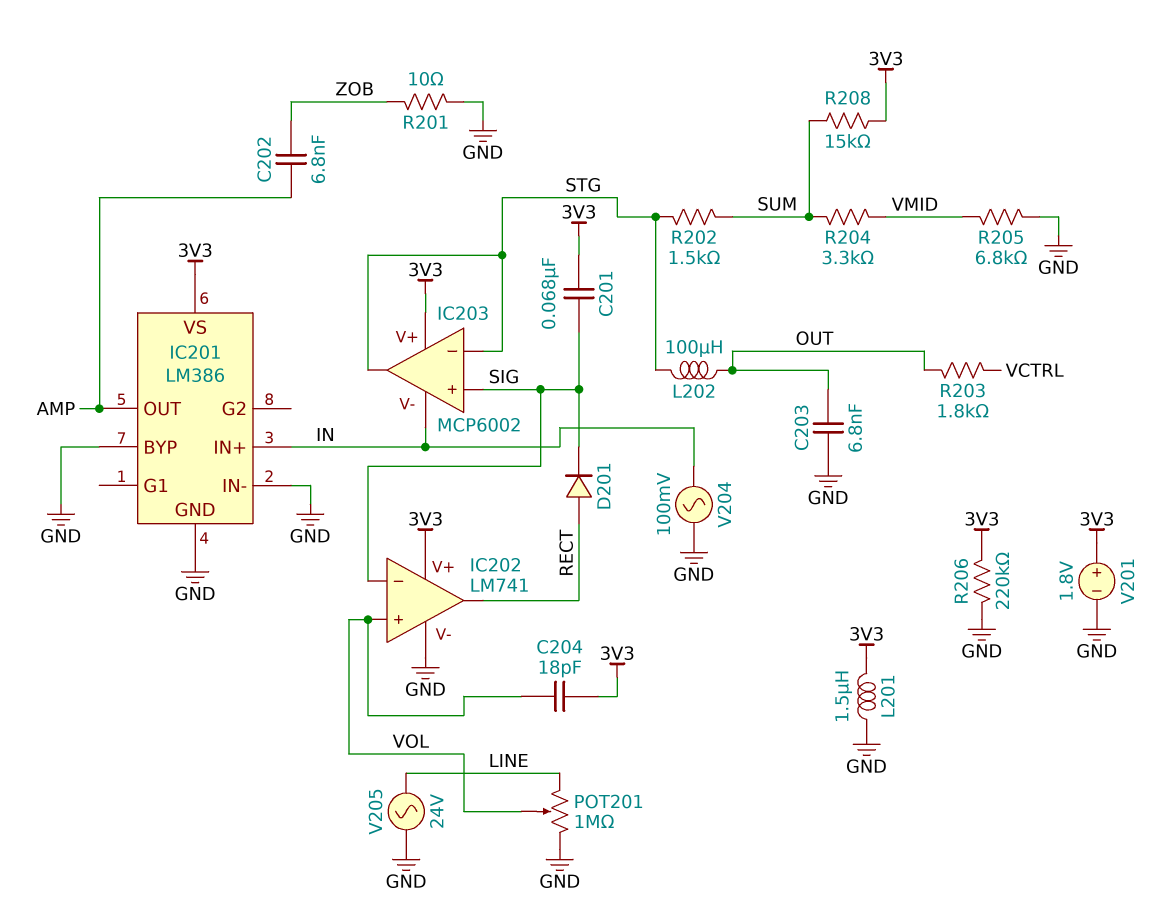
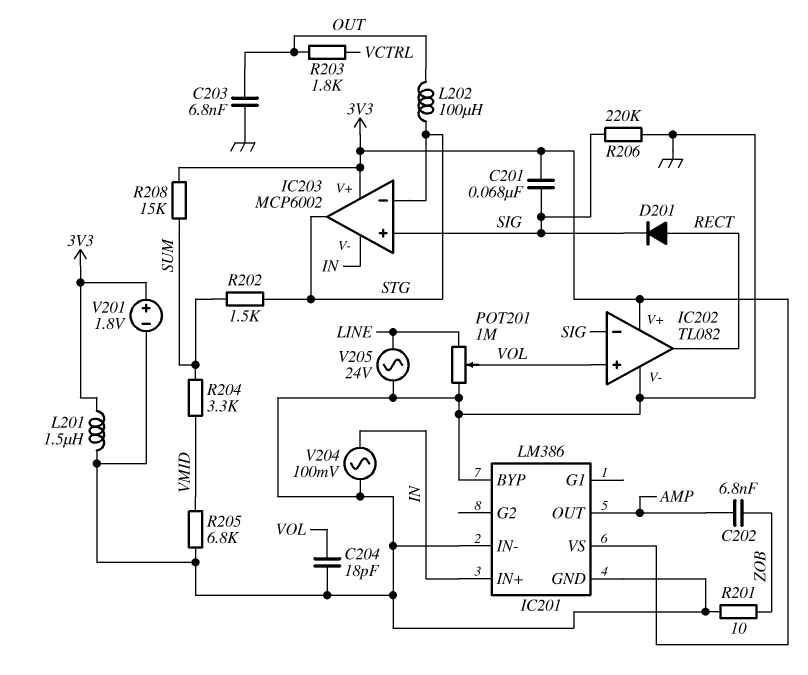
C204: 18pF (3V3, VOL) -> 18pF (GND, VOL)
IC202: LM741 -> TL082
R206: 220k (3V3, GND) -> 220k (GND, SIG)

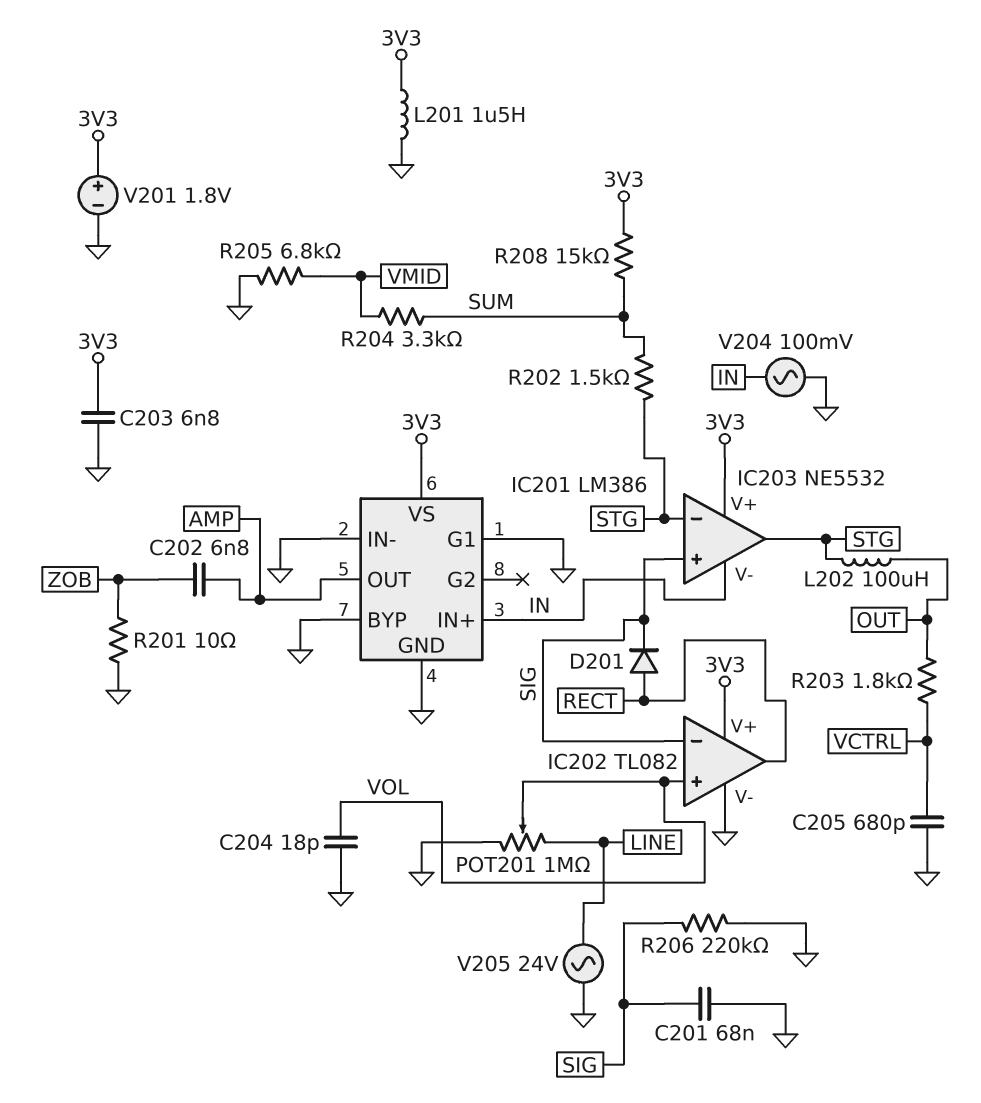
C201: 68nF (3V3, SIG) -> 68nF (GND, SIG)
C203: 6.8nF (GND, OUT) -> 6.8nF (3V3, GND)
C205: none -> 680pF (GND, VCTRL)
IC201 pin G1: none -> GND
IC203: MCP6002 -> NE5532

